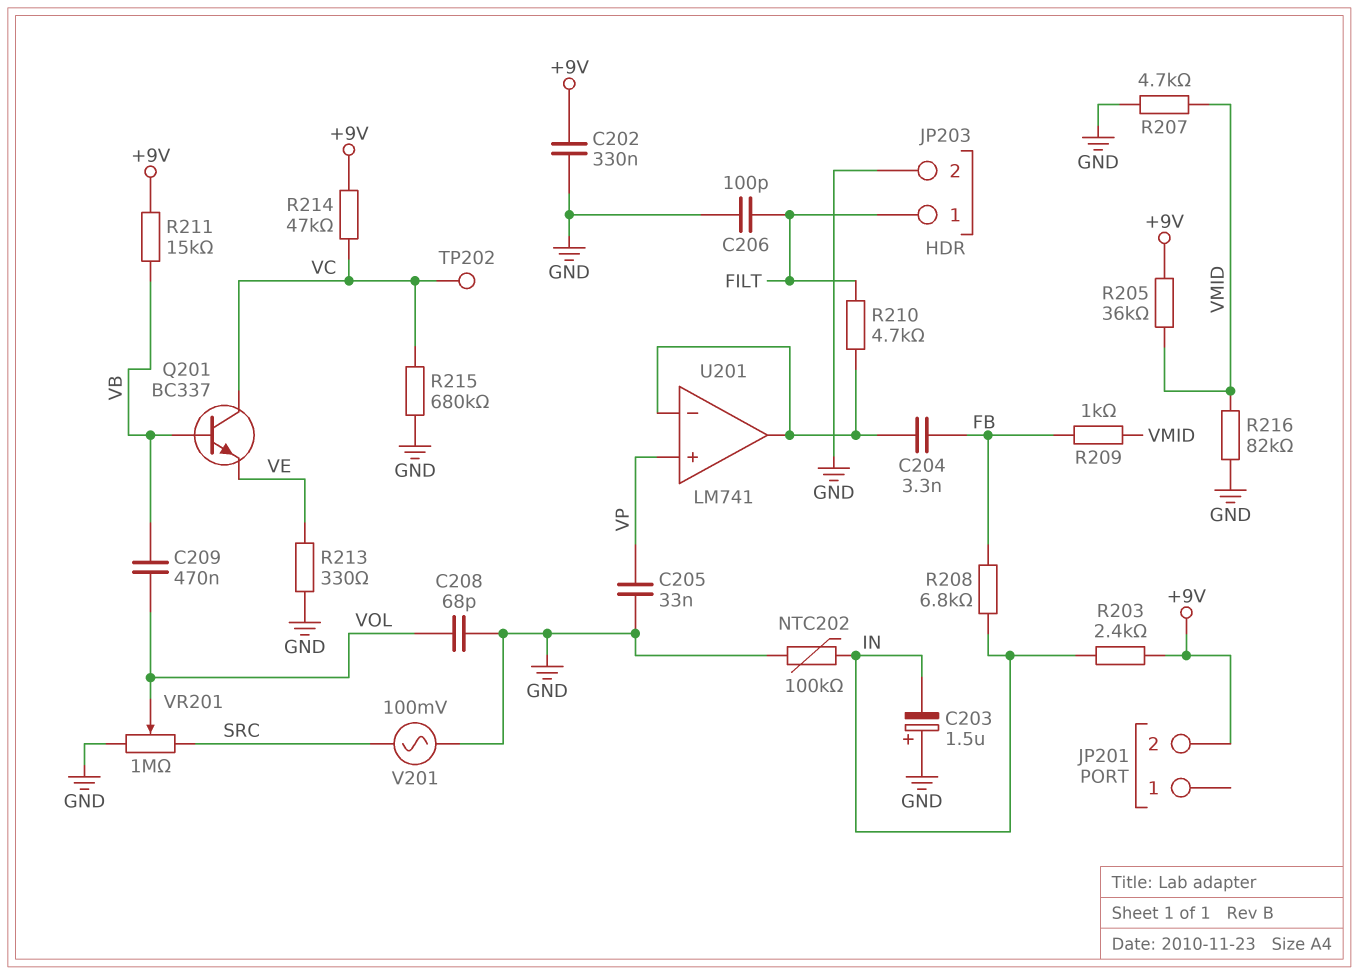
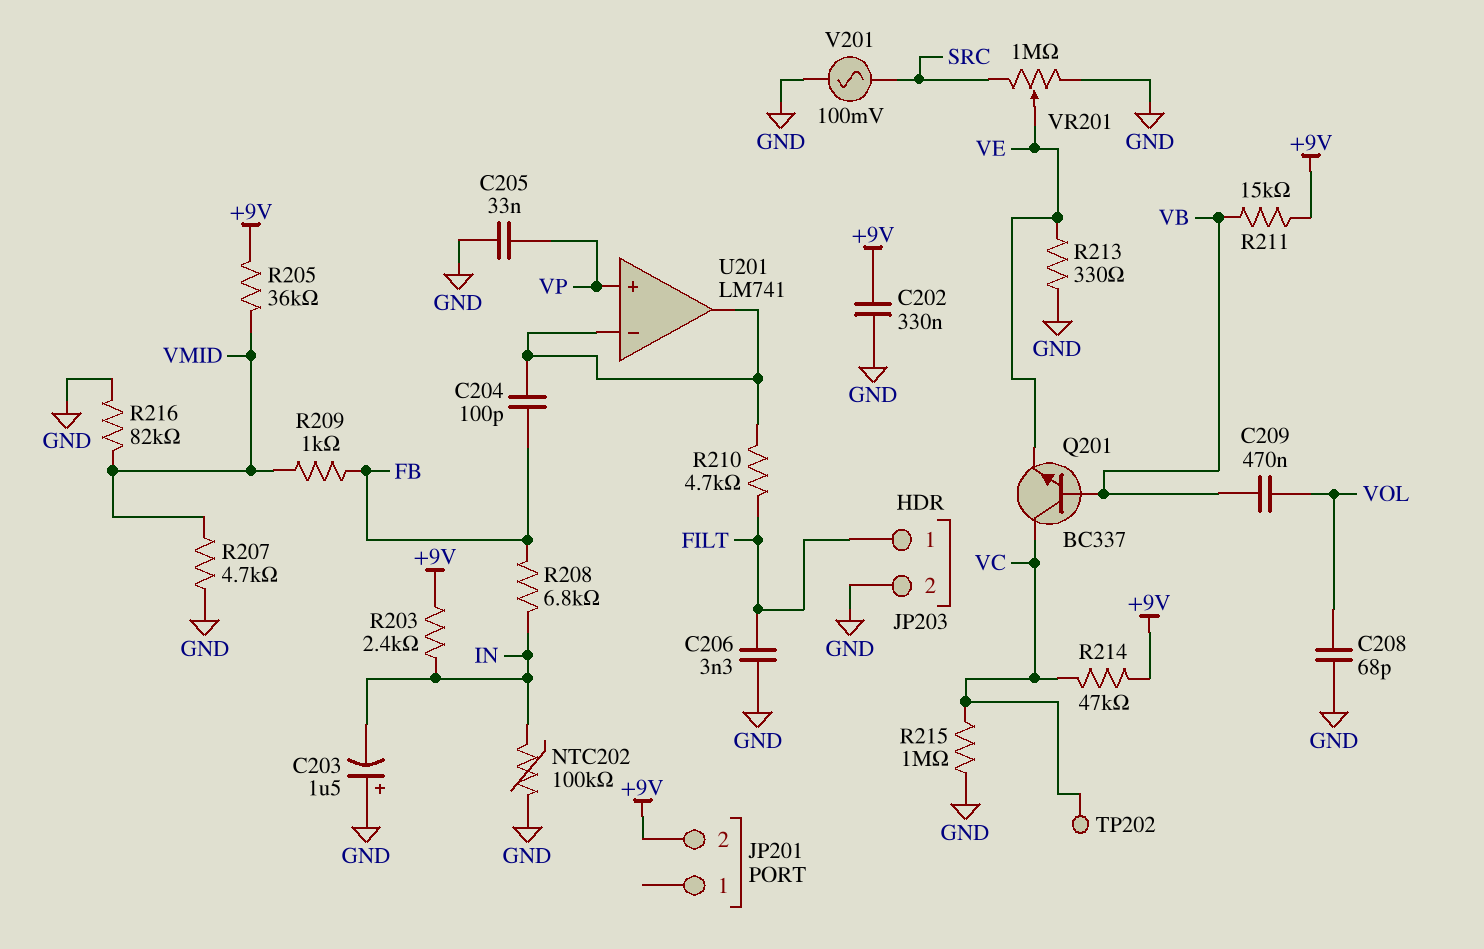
C204: 3.3nF (FB, U201/in-) -> 100pF (FB, U201/in-)
C206: 100pF (FILT, GND) -> 3.3nF (FILT, GND)
R215: 680k (GND, VC) -> 1M (GND, VC)
VR201: 1M (GND, SRC, wiper VOL) -> 1M (GND, SRC, wiper VE)

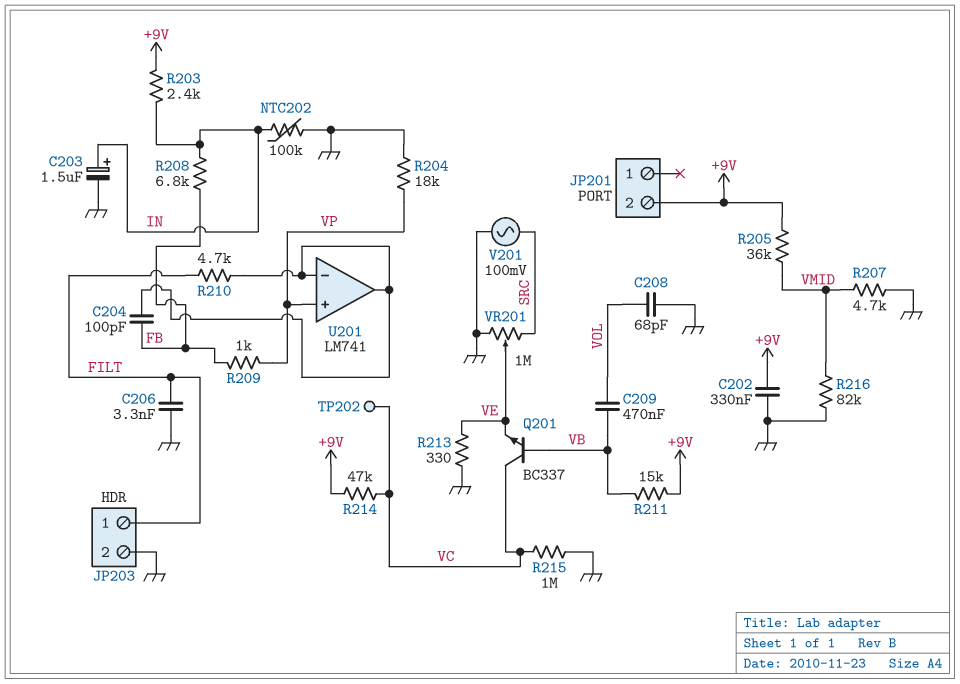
C203: 1.5uF (plus GND, minus IN) -> 1.5uF (plus IN, minus GND)
C205: 33nF (GND, VP) -> none
R204: none -> 18k (GND, VP)
R209: 1k (FB, VMID) -> 1k (FB, VP)

